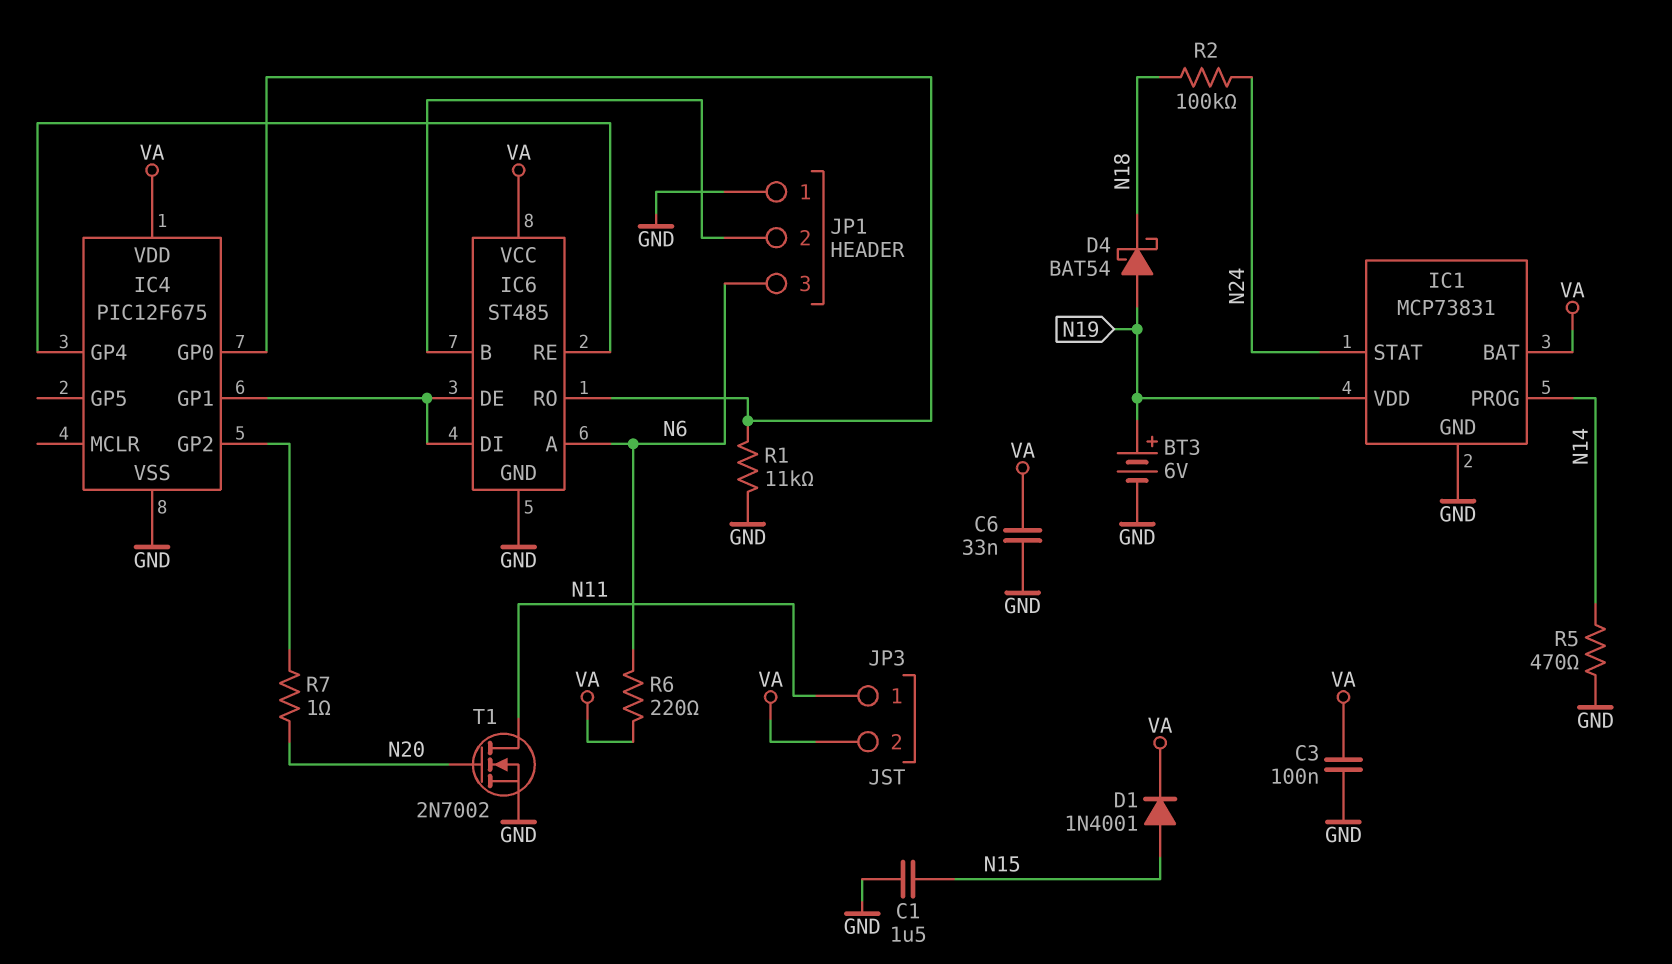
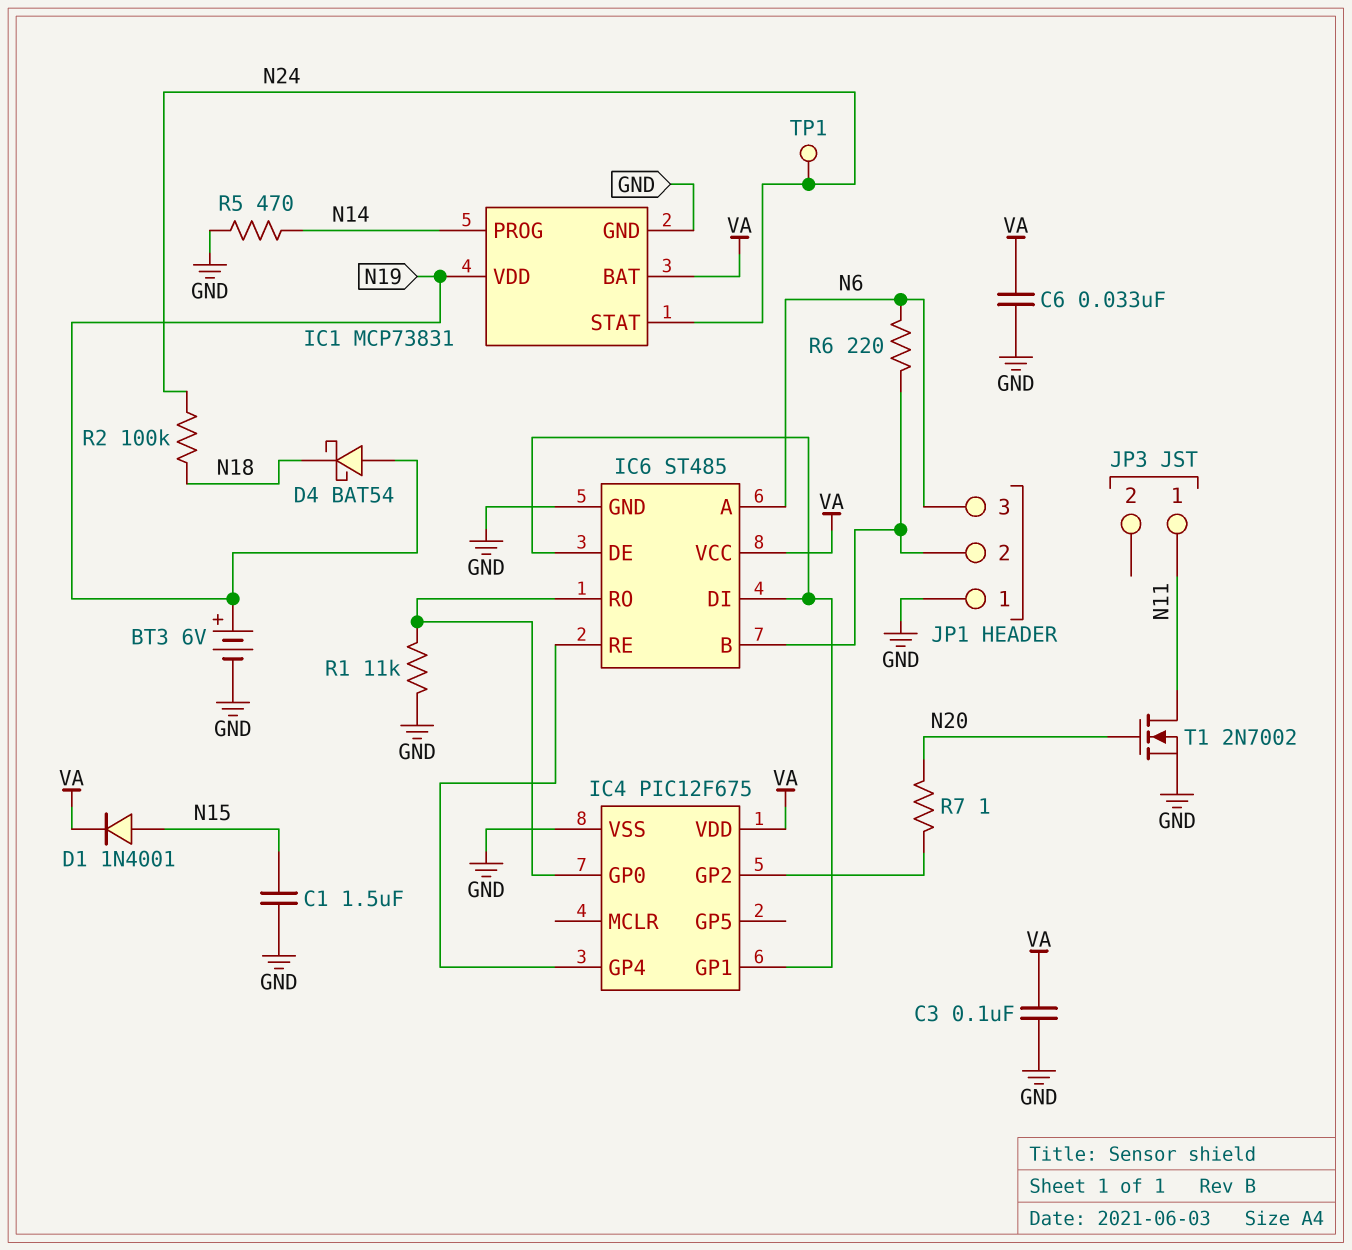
JP3 pin 2: VA -> none
R6: 220 (N6, VA) -> 220 (IC6/B, N6)
TP1: none -> test point (N24)

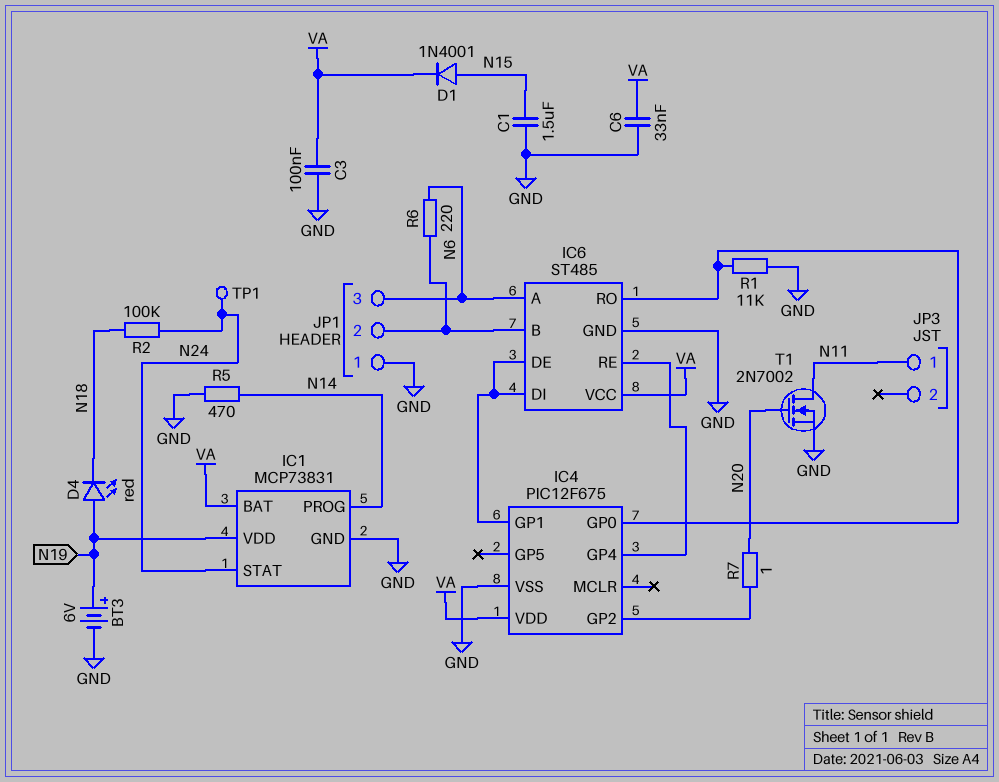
D4: schottky BAT54 (A N19, K N18) -> LED red (A N19, K N18)

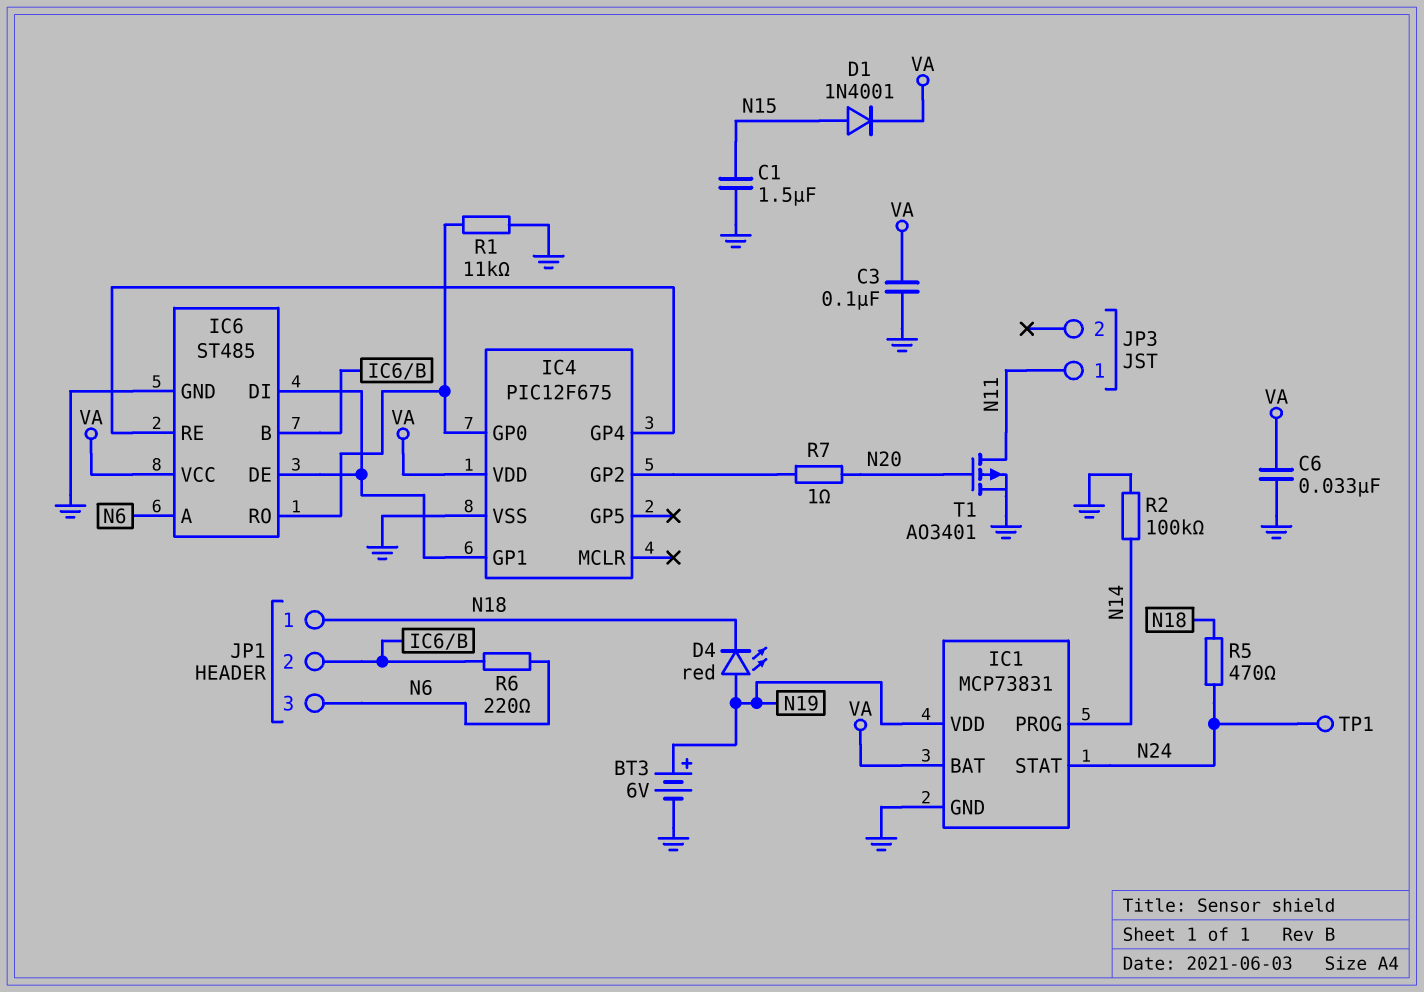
JP1 pin 1: GND -> N18
R2: 100k (N18, N24) -> 100k (GND, N14)
R5: 470 (GND, N14) -> 470 (N18, N24)
T1: NMOS 2N7002 (G N20, D N11, S GND) -> PMOS AO3401 (G N20, D N11, S GND)

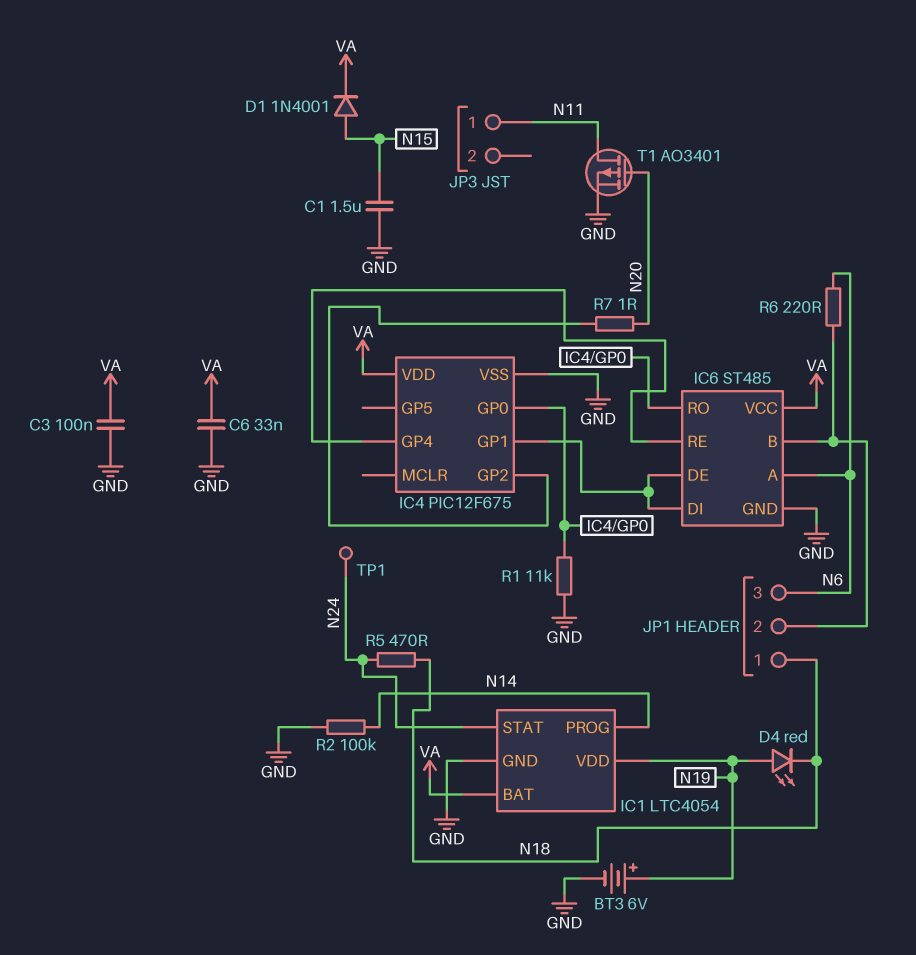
IC1: MCP73831 -> LTC4054

